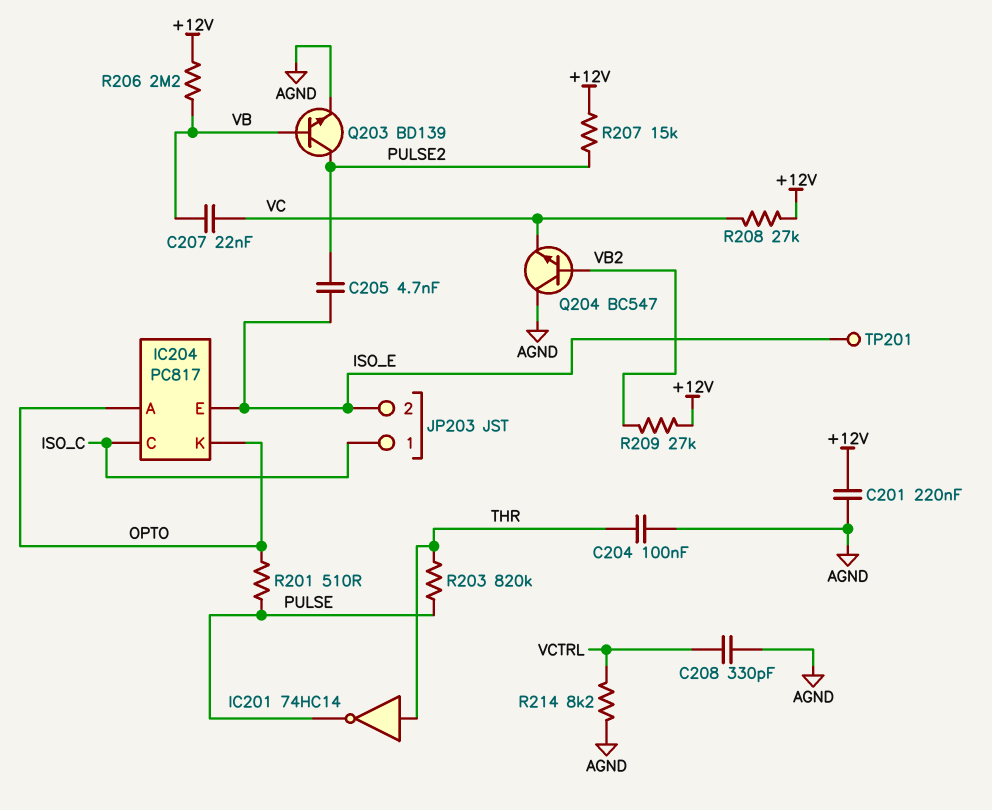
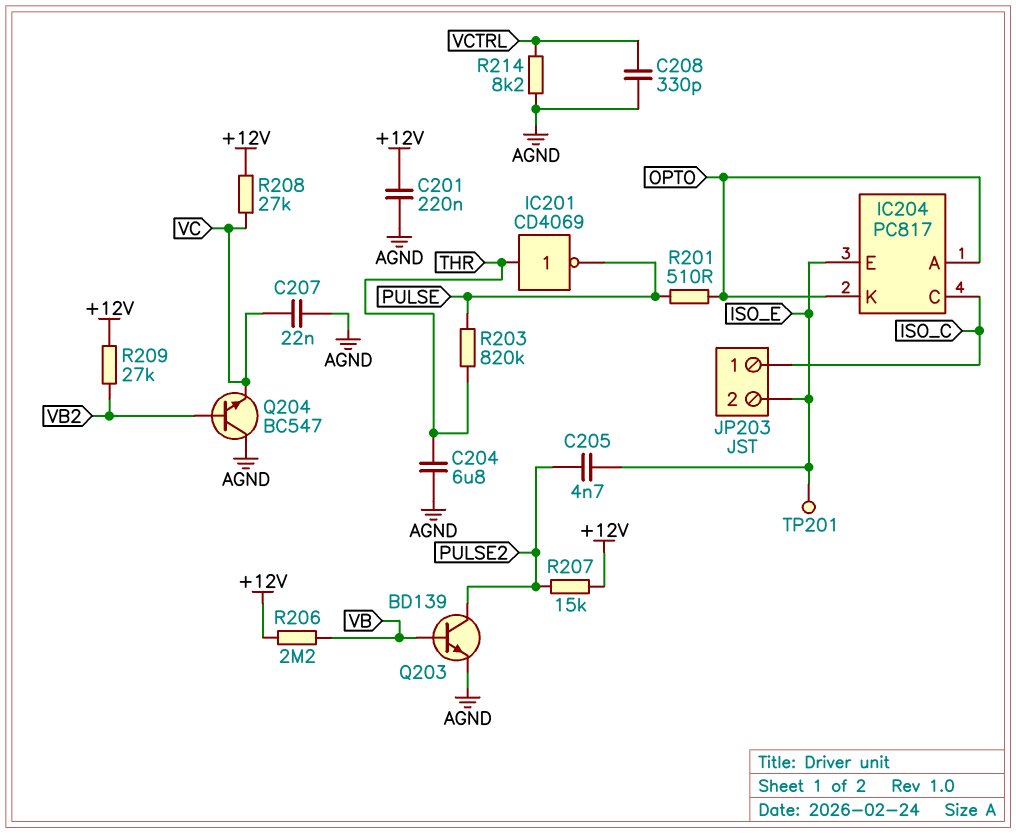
C204: 100nF (AGND, THR) -> 6.8uF (AGND, THR)
C207: 22nF (VB, VC) -> 22nF (AGND, VC)
IC201: NOT 74HC14 (in THR, out PULSE) -> NOT CD4069 (in THR, out PULSE)

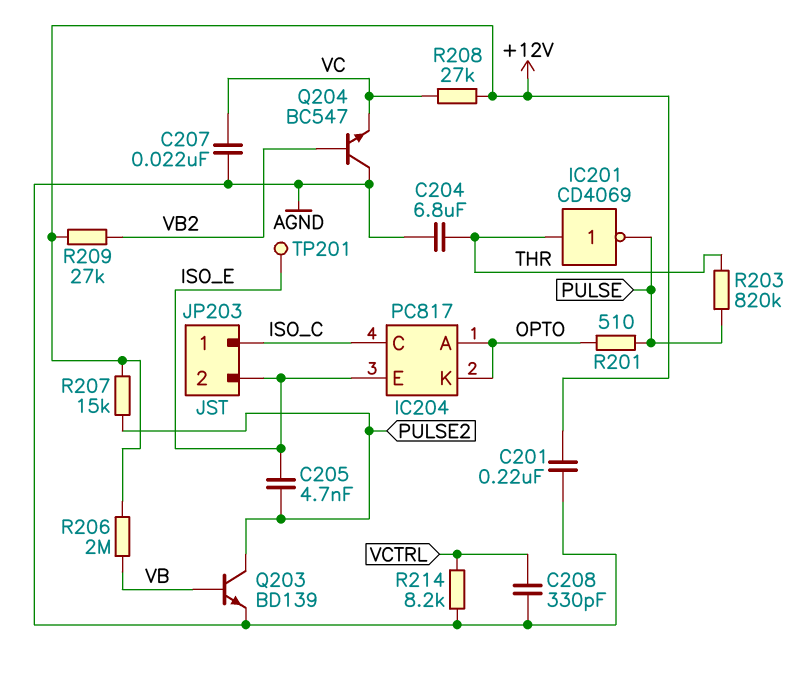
R206: 2.2M (+12V, VB) -> 2M (+12V, VB)

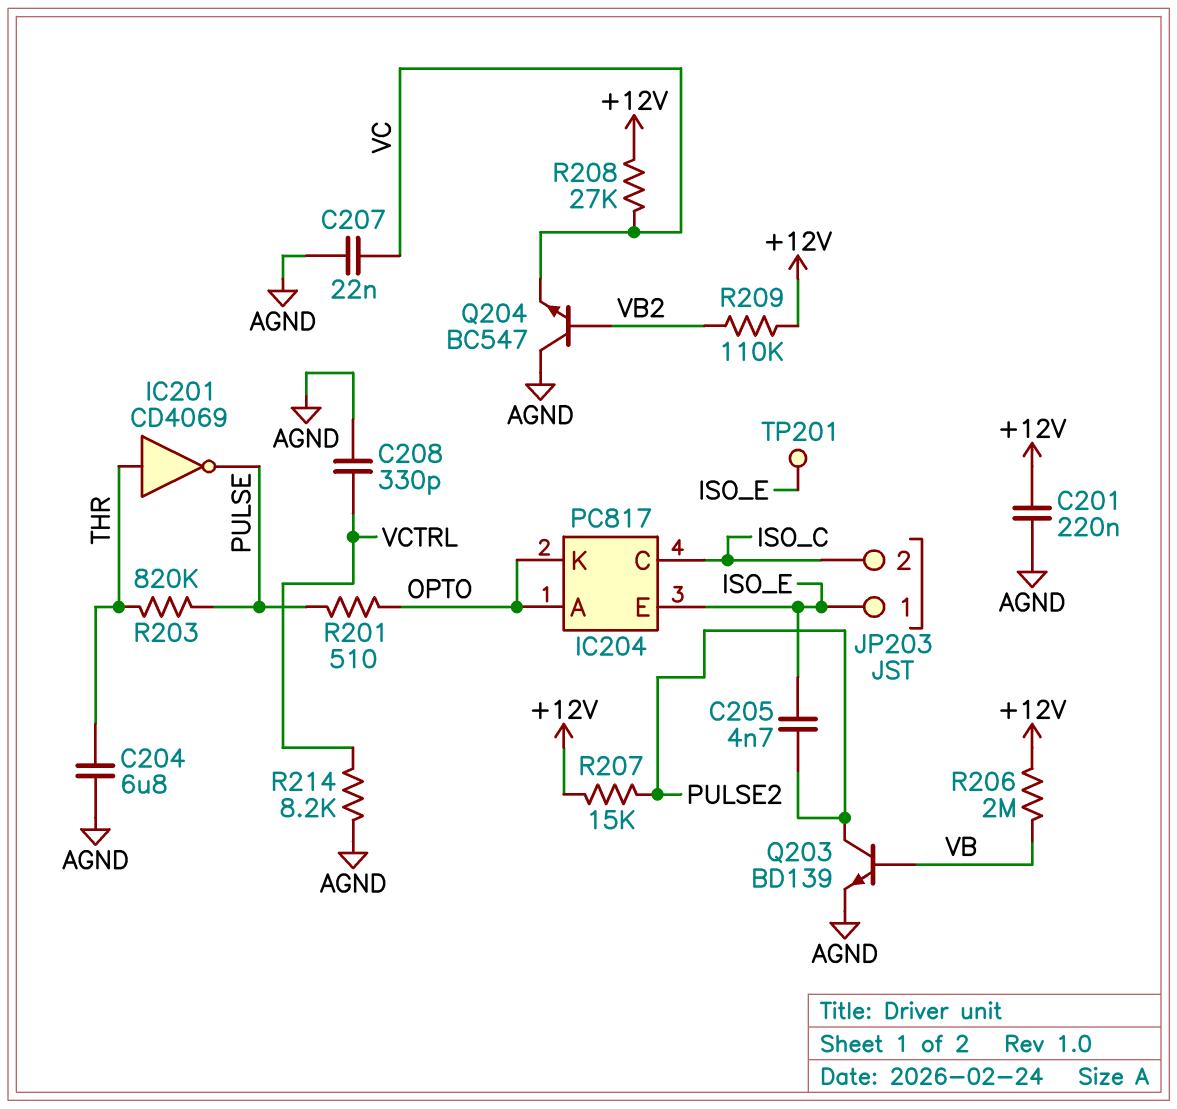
JP203 pin 1: ISO_C -> ISO_E
JP203 pin 2: ISO_E -> ISO_C
R209: 27k (+12V, VB2) -> 110k (+12V, VB2)

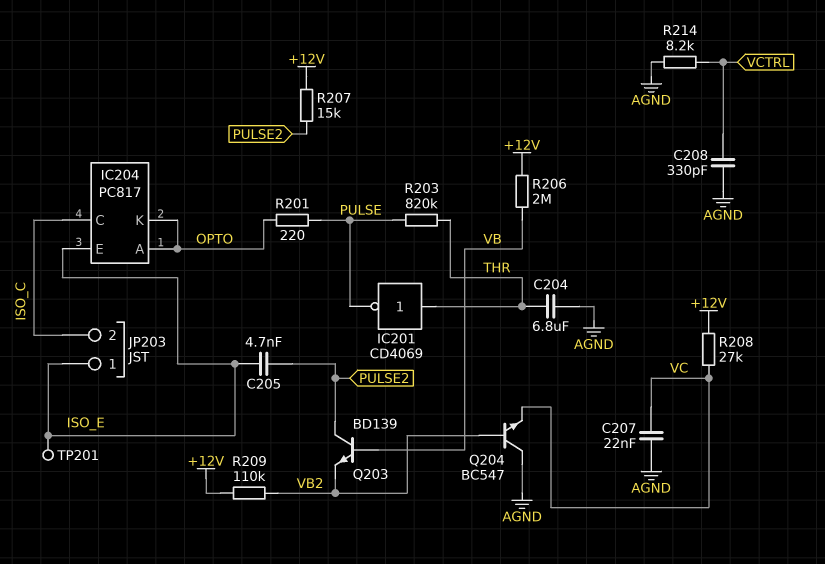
C201: 220nF (+12V, AGND) -> none
Q203: NPN BD139 (B VB, C PULSE2, E AGND) -> NPN BD139 (B VB, C PULSE2, E VB2)
R201: 510 (OPTO, PULSE) -> 220 (OPTO, PULSE)

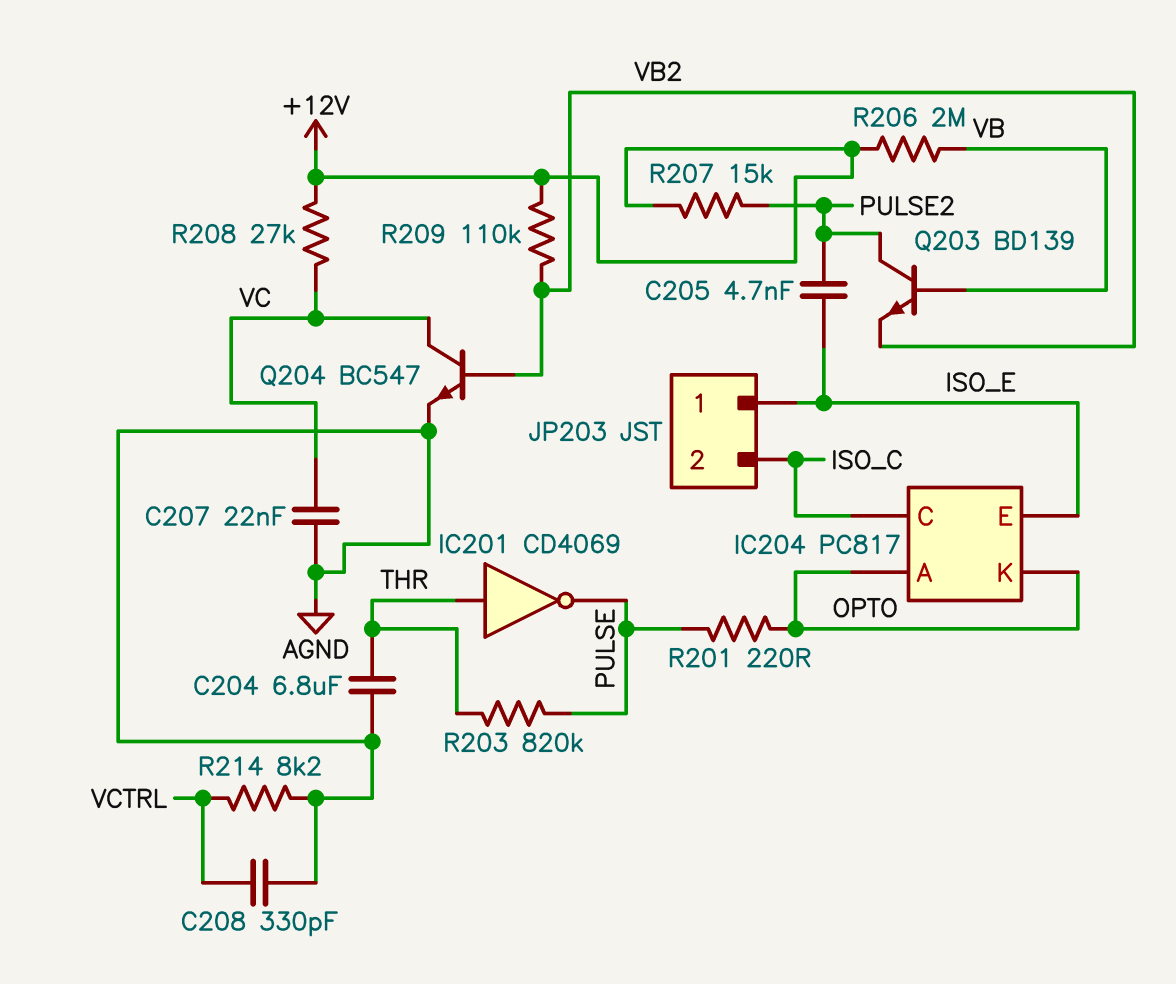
Q204: NPN BC547 (B VB2, C AGND, E VC) -> NPN BC547 (B VB2, C VC, E AGND)
TP201: test point (ISO_E) -> none

